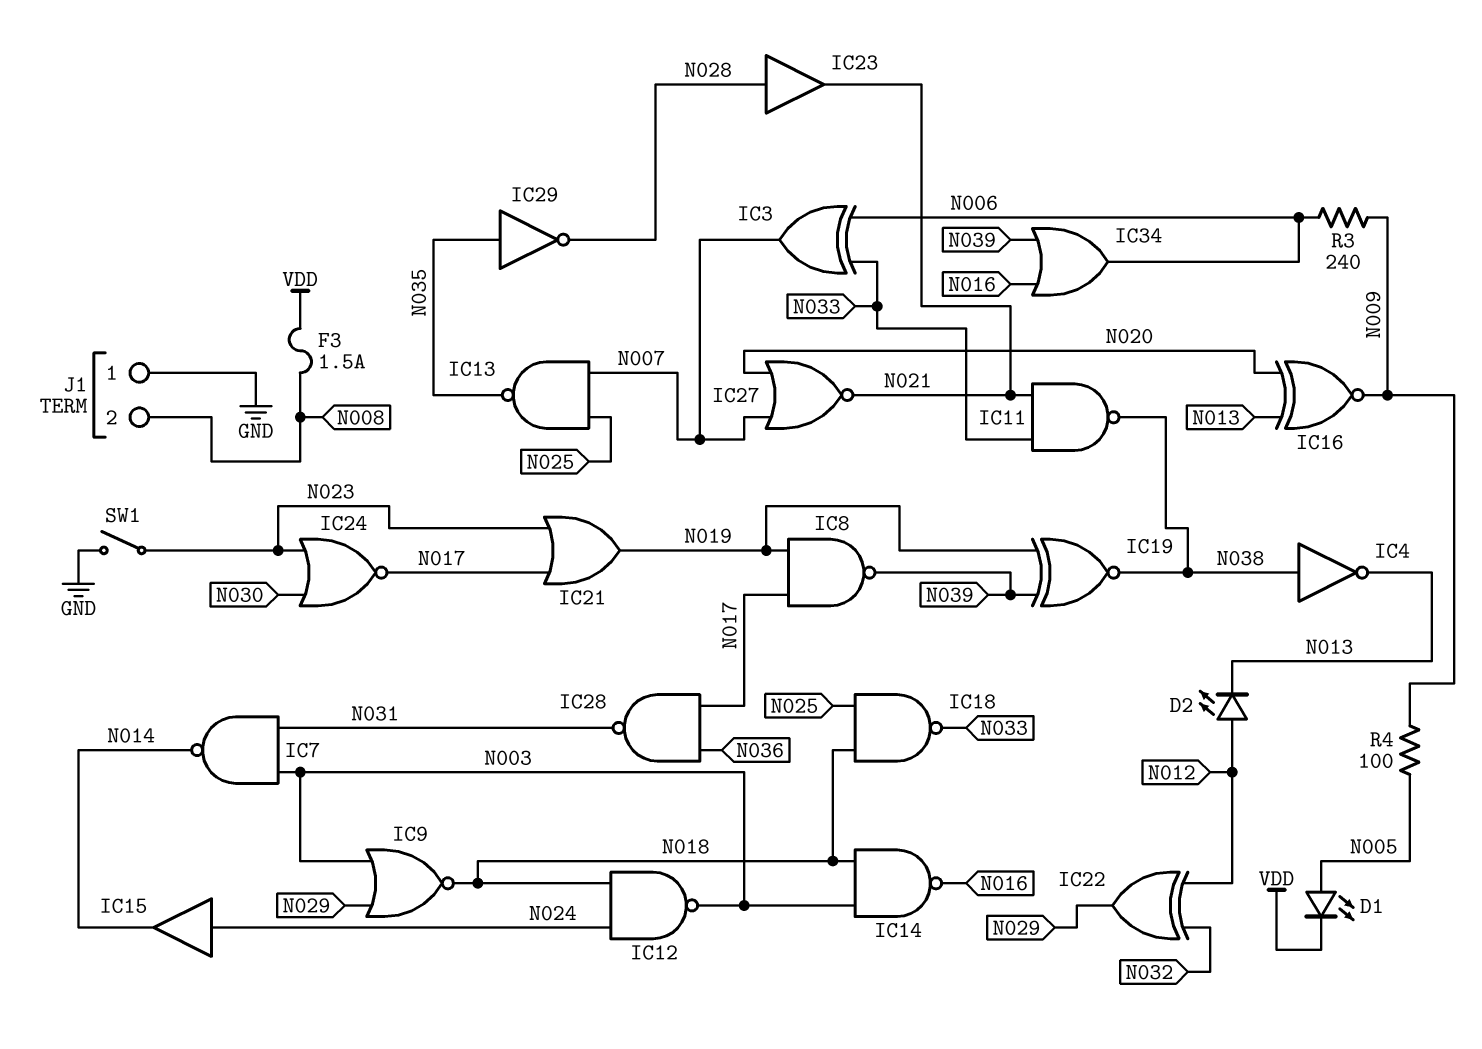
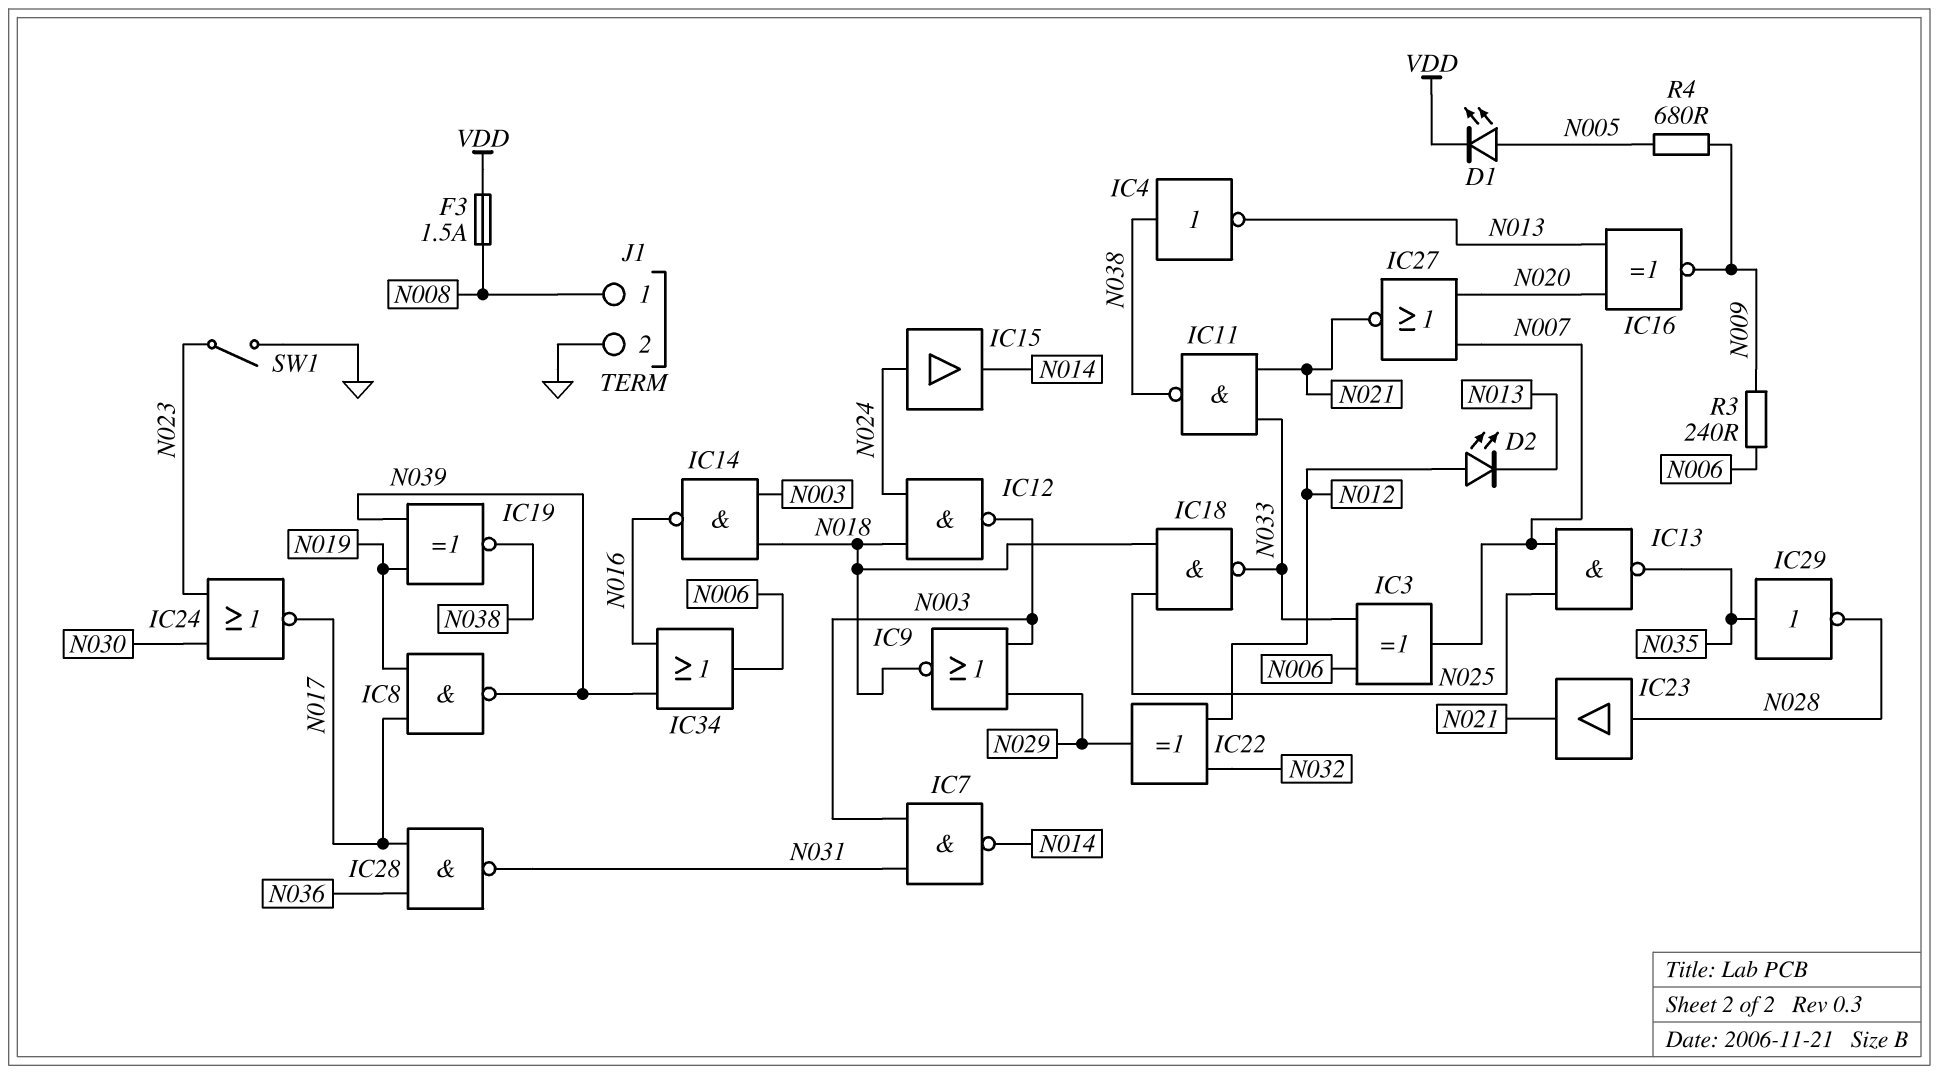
IC21: OR (in N017, in N023, out N019) -> none
J1 pin 1: GND -> N008
J1 pin 2: N008 -> GND
R4: 100 (N005, N009) -> 680 (N005, N009)

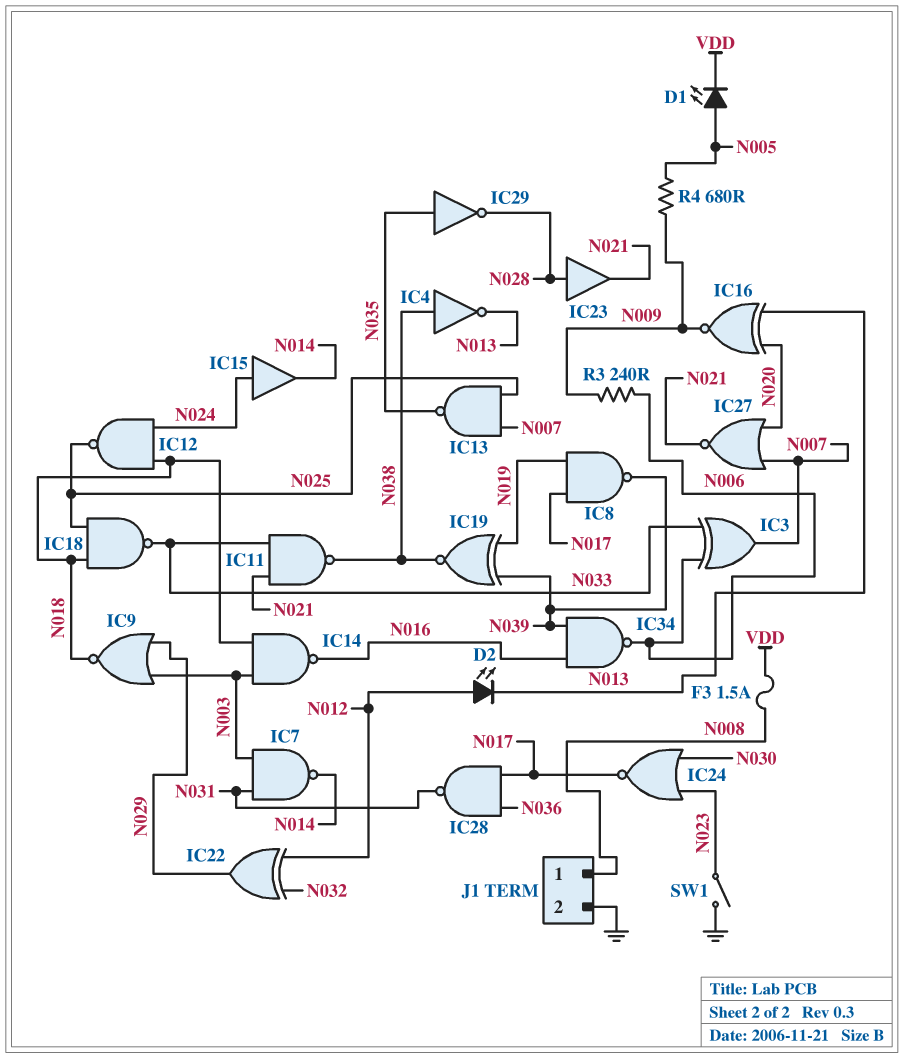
IC12: NAND (in N018, in N024, out N003) -> NAND (in N018, in N024, out N025)
IC34: OR (in N016, in N039, out N006) -> NAND (in N016, in N039, out N006)

